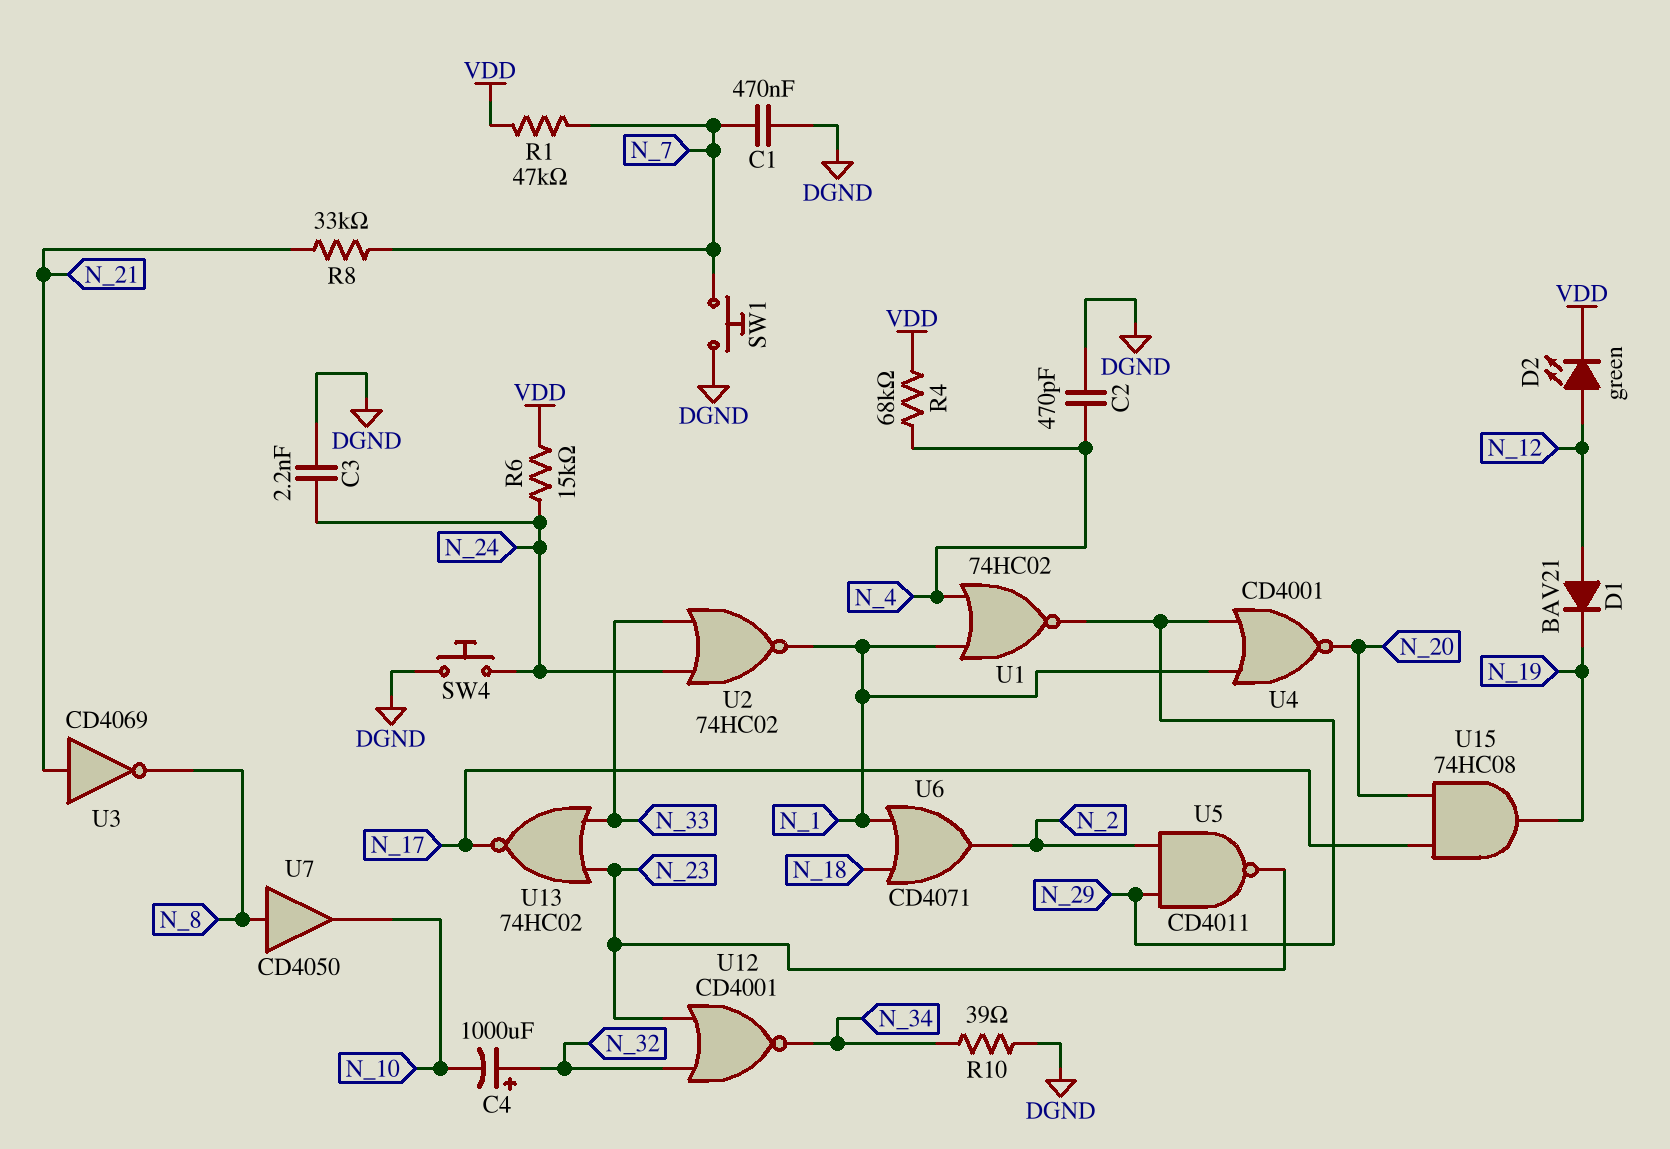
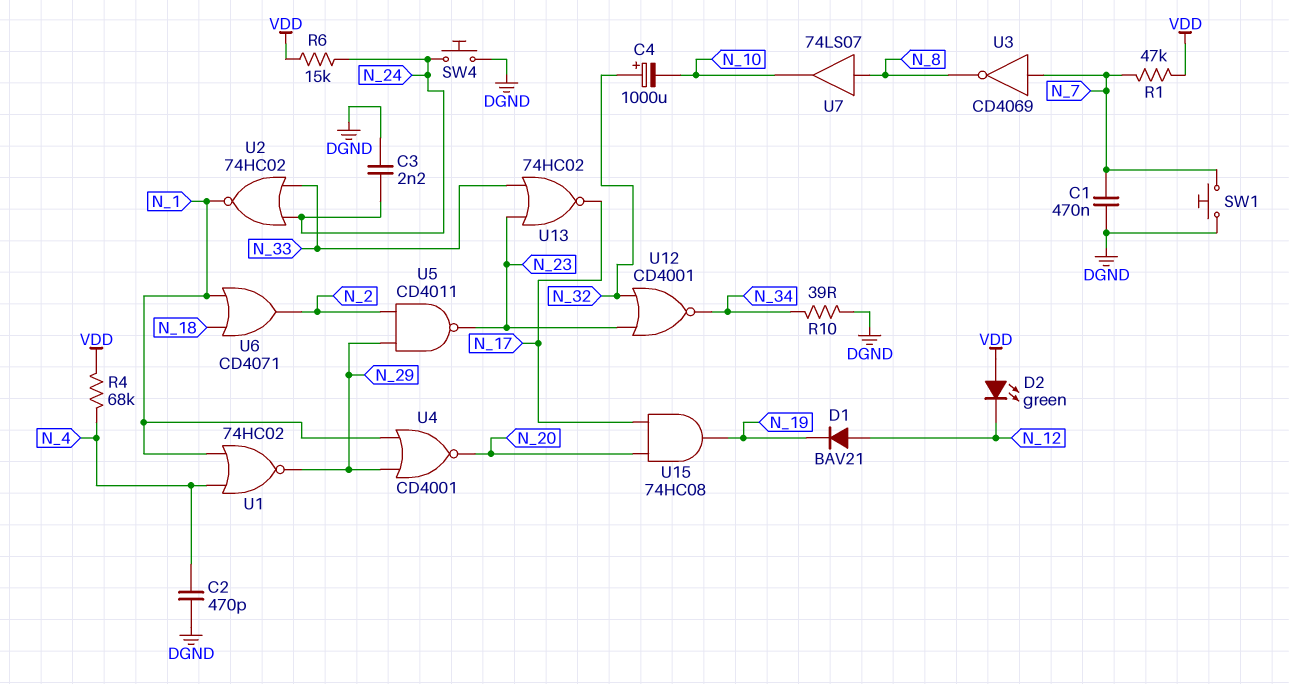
D2: LED green (A N_12, K VDD) -> LED green (A VDD, K N_12)
R8: 33k (N_7, N_21) -> none
U3: NOT CD4069 (in N_21, out N_8) -> NOT CD4069 (in N_7, out N_8)
U7: buffer CD4050 (in N_8, out N_10) -> buffer 74LS07 (in N_8, out N_10)

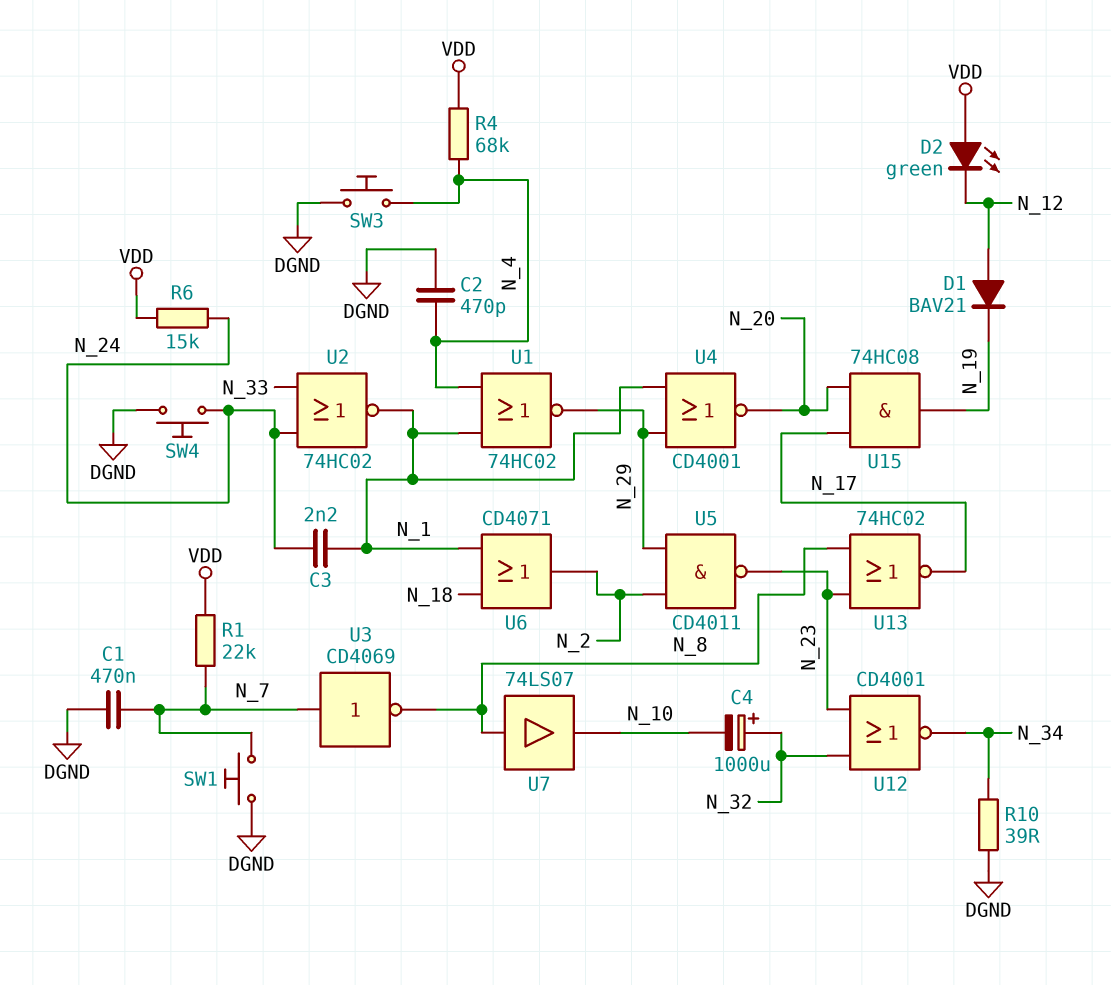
C3: 2.2nF (DGND, N_24) -> 2.2nF (N_1, N_24)
R1: 47k (N_7, VDD) -> 22k (N_7, VDD)
SW3: none -> button (DGND, N_4)
U13: NOR 74HC02 (in N_23, in N_33, out N_17) -> NOR 74HC02 (in N_8, in N_23, out N_17)

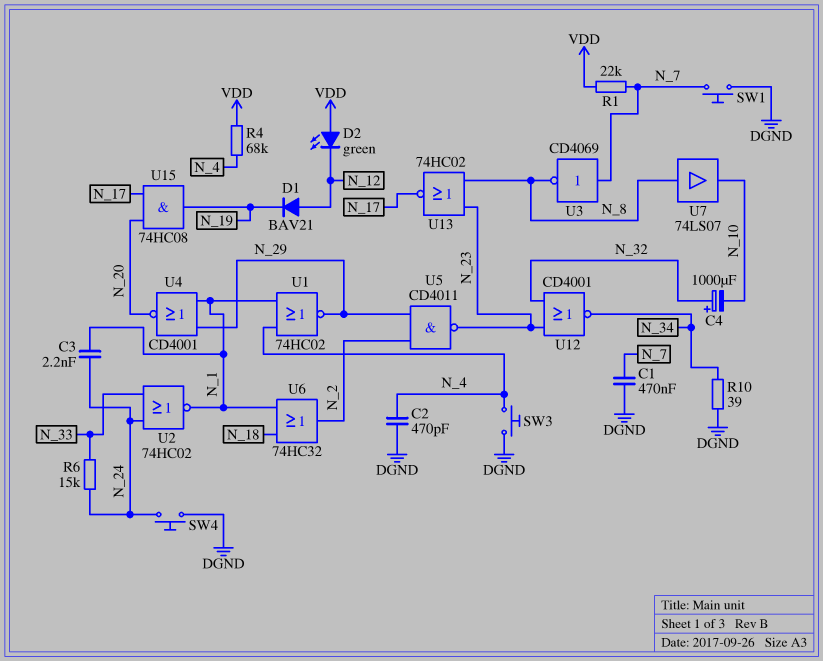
R6: 15k (N_24, VDD) -> 15k (N_24, N_33)
U6: OR CD4071 (in N_1, in N_18, out N_2) -> OR 74HC32 (in N_1, in N_18, out N_2)

